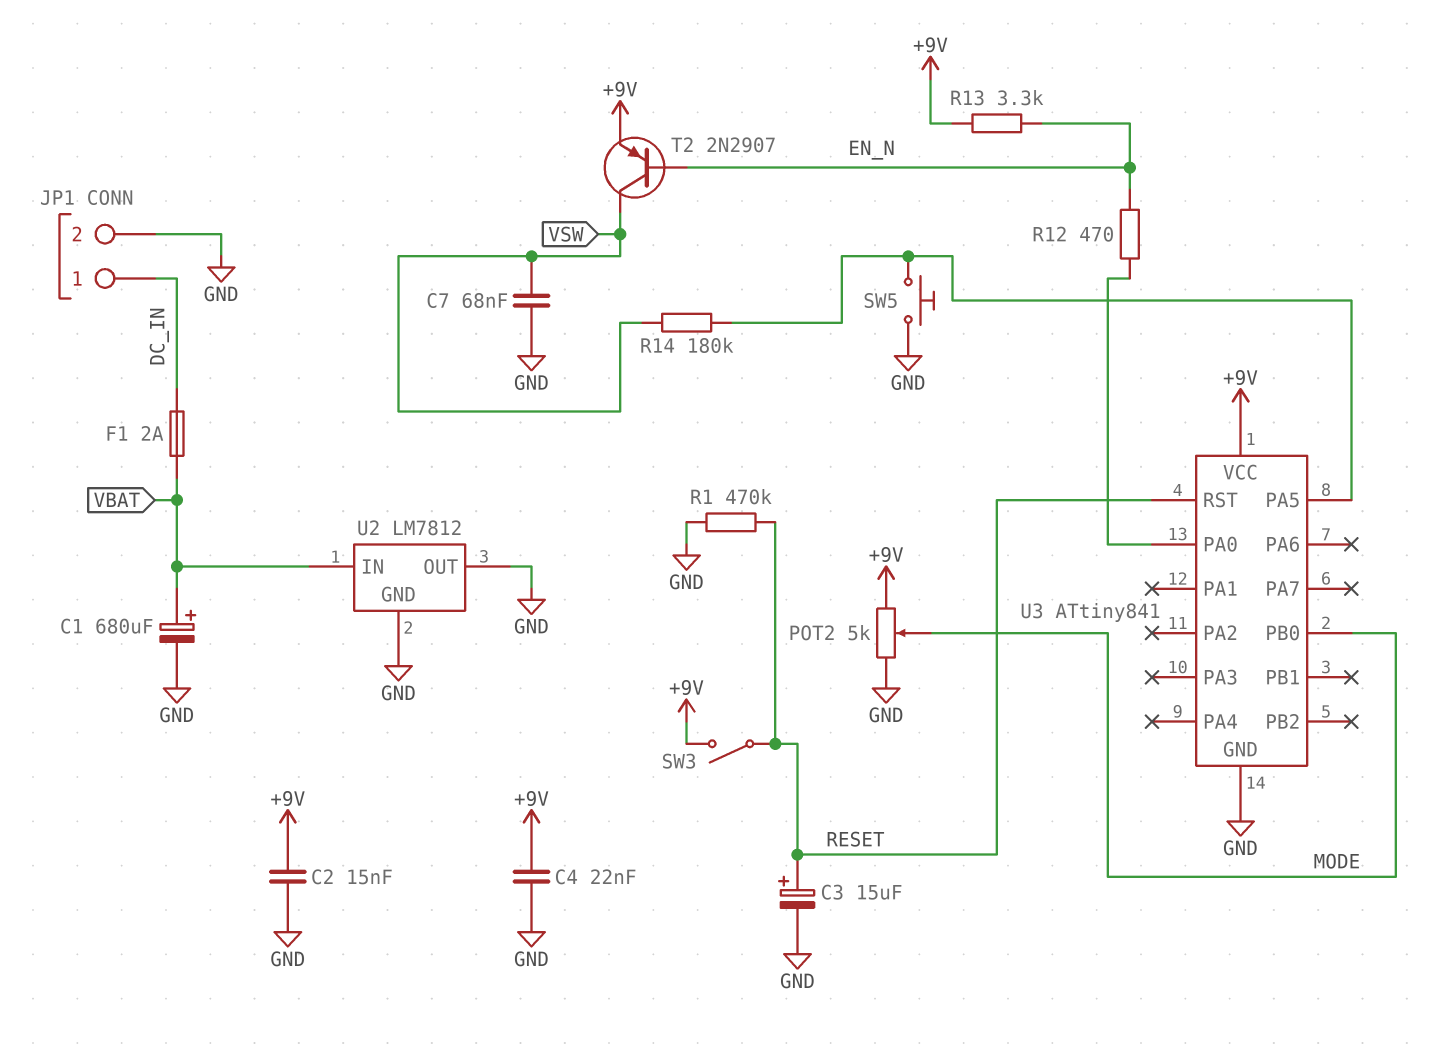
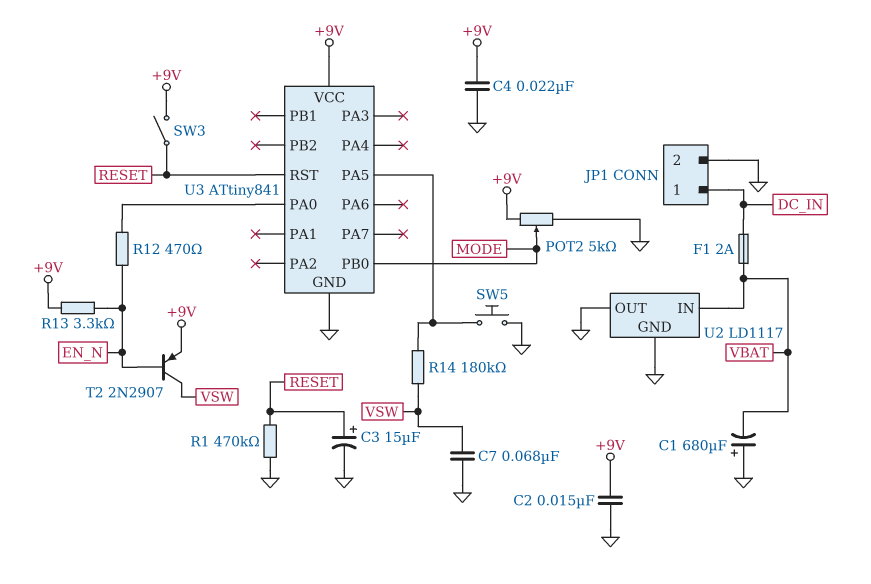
C1: 680uF (plus VBAT, minus GND) -> 680uF (plus GND, minus VBAT)
U2: LM7812 -> LD1117

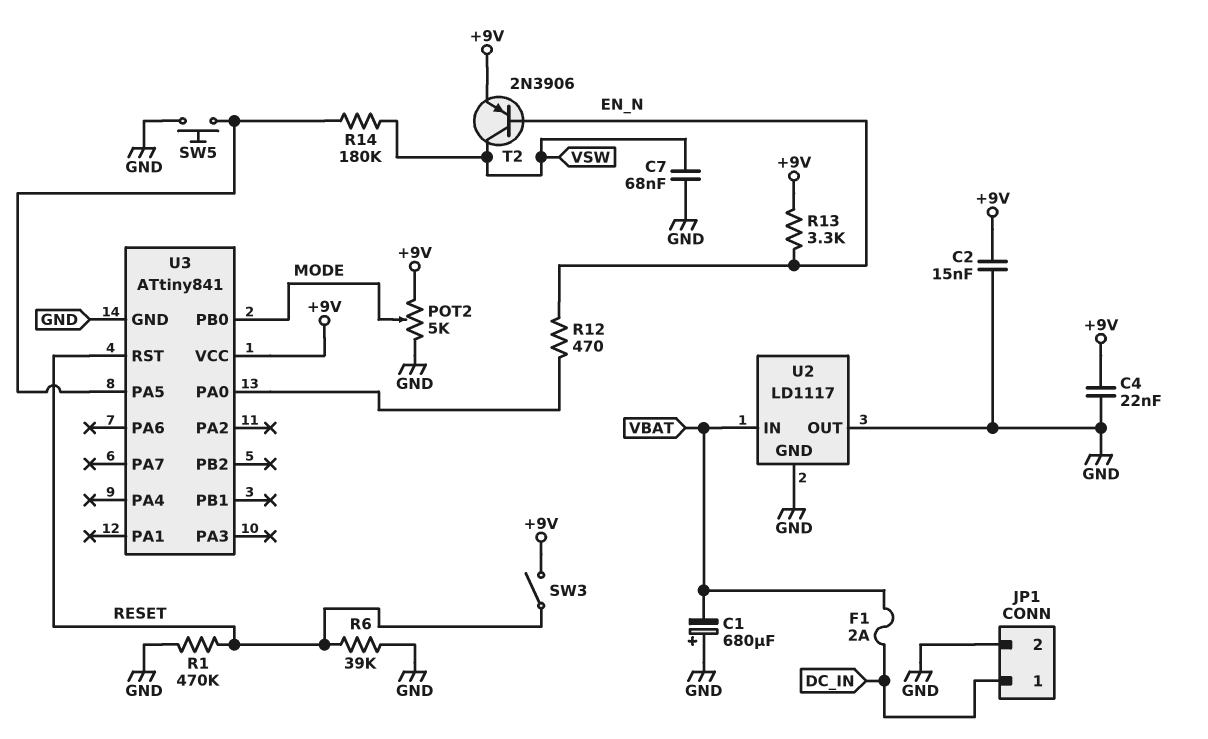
C3: 15uF (plus RESET, minus GND) -> none
R6: none -> 39k (GND, RESET)
T2: PNP 2N2907 (B EN_N, C VSW, E +9V) -> PNP 2N3906 (B EN_N, C VSW, E +9V)

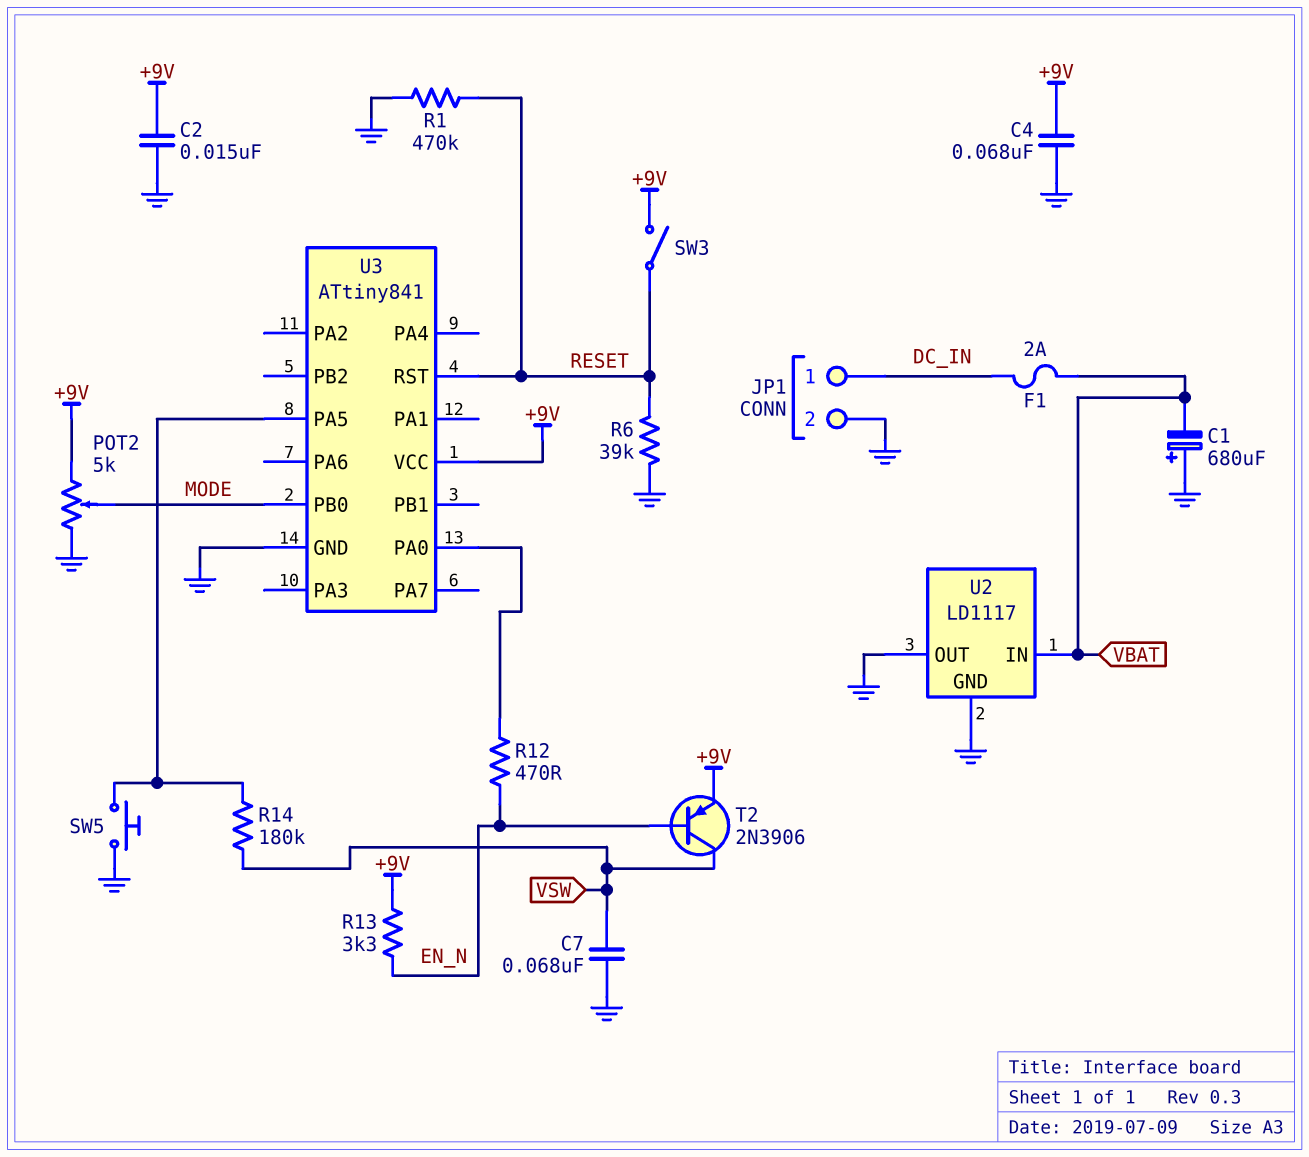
C4: 22nF (+9V, GND) -> 68nF (+9V, GND)

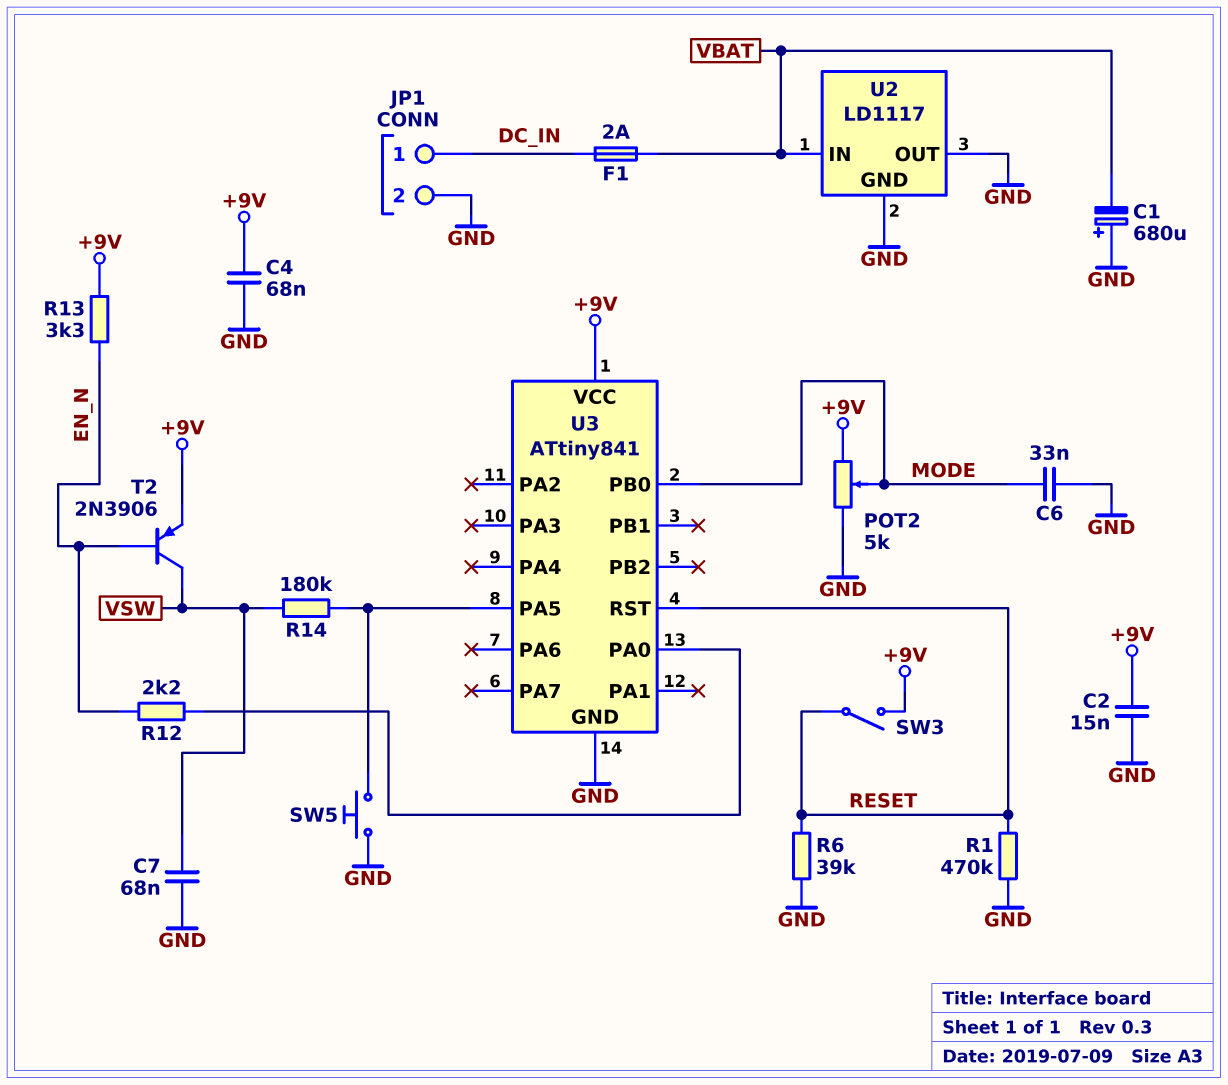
C6: none -> 33nF (GND, MODE)
R12: 470 (EN_N, U3/PA0) -> 2.2k (EN_N, U3/PA0)

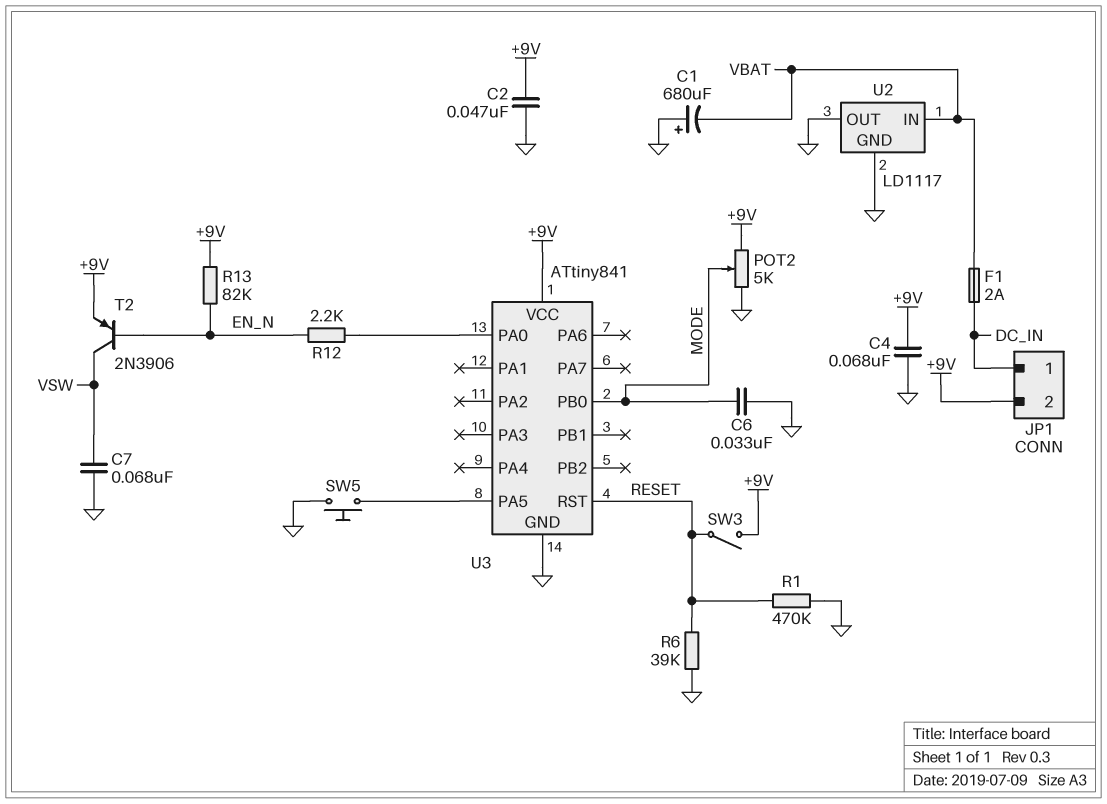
C2: 15nF (+9V, GND) -> 47nF (+9V, GND)
JP1 pin 2: GND -> +9V
R13: 3.3k (+9V, EN_N) -> 82k (+9V, EN_N)
R14: 180k (U3/PA5, VSW) -> none

